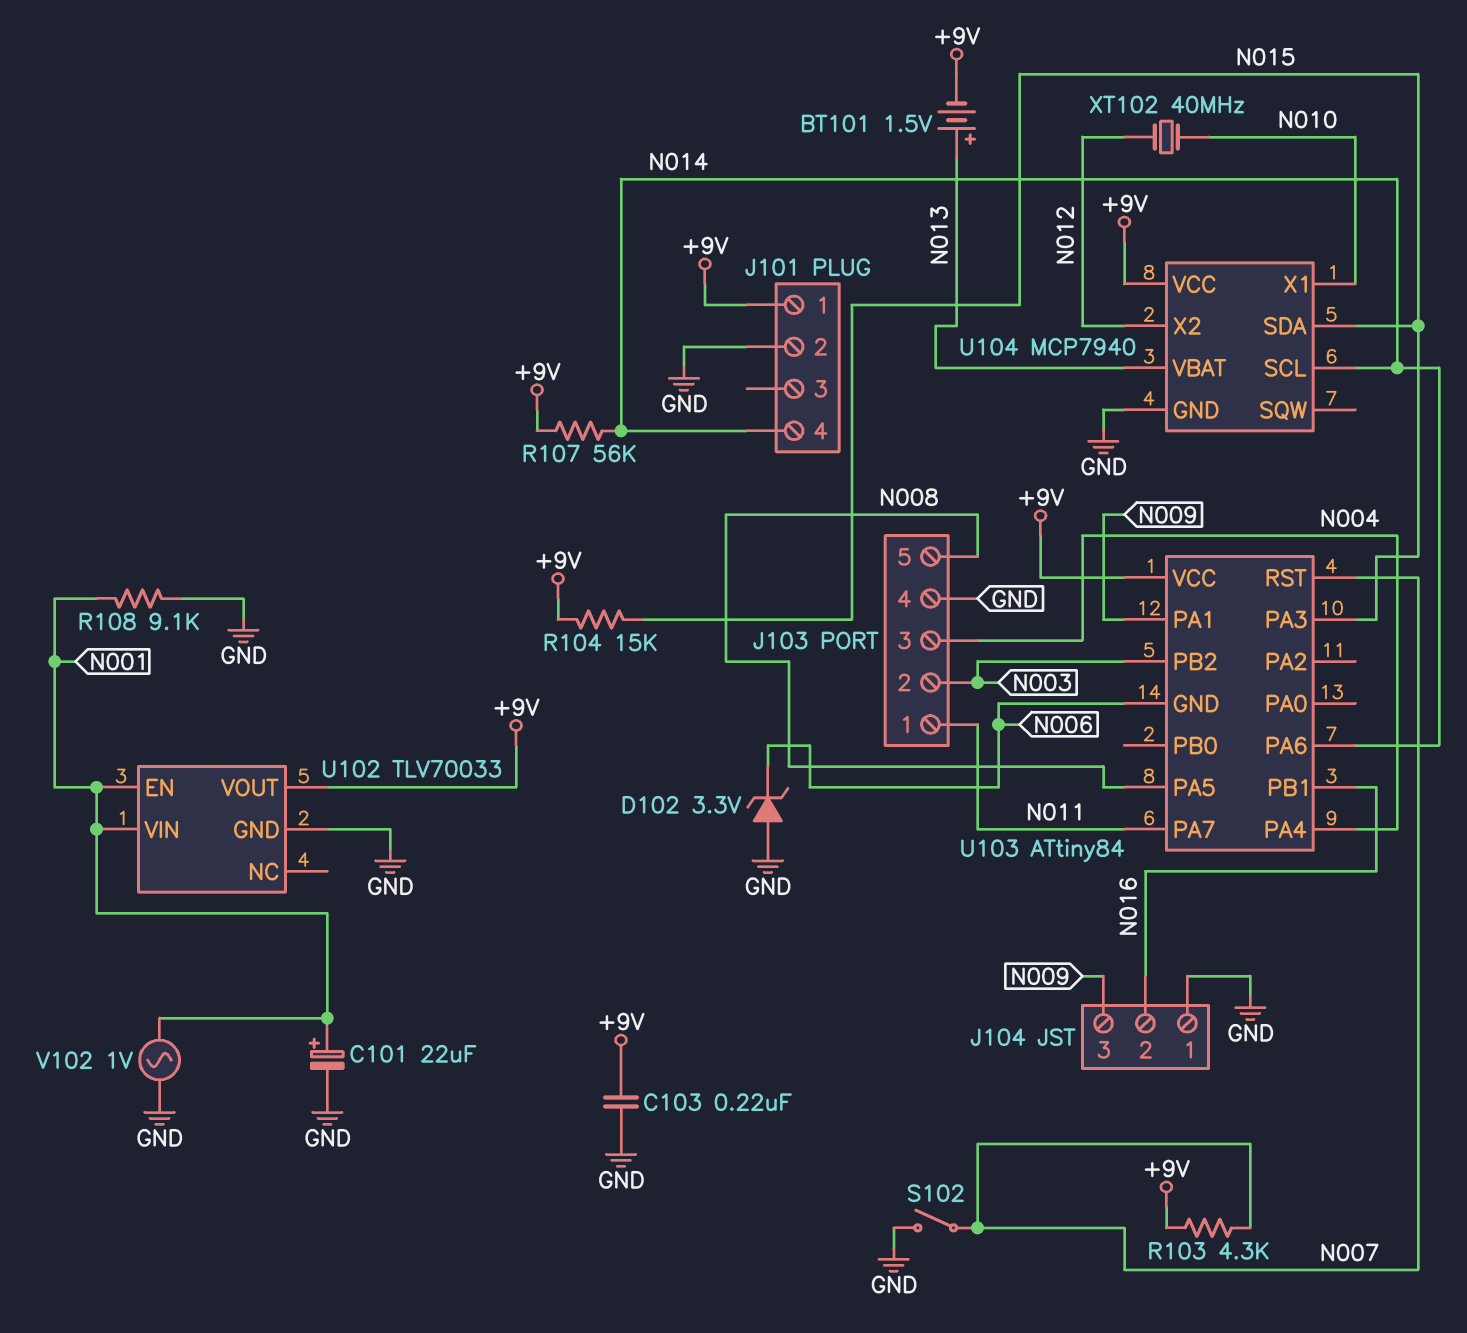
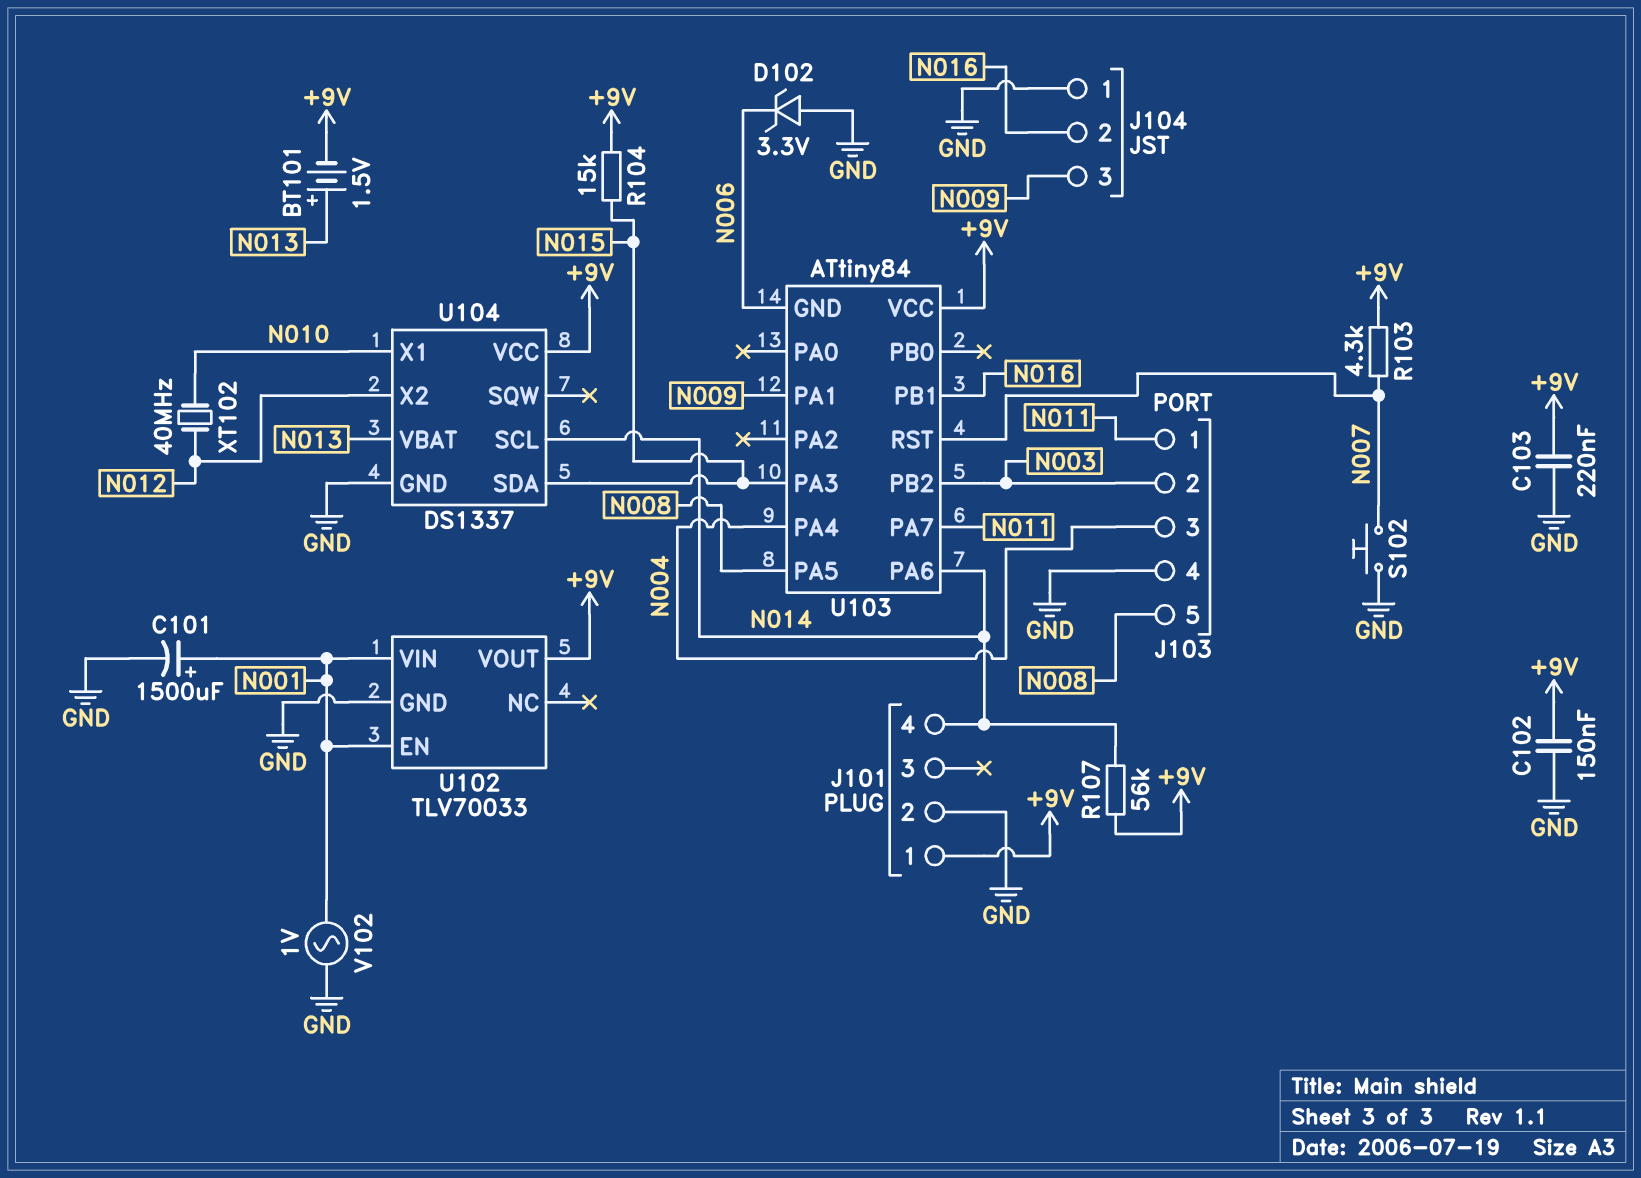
C101: 22uF (plus N001, minus GND) -> 1500uF (plus N001, minus GND)
C102: none -> 150nF (+9V, GND)
R108: 9.1k (GND, N001) -> none
S102: switch (GND, N007) -> button (GND, N007)
U104: MCP7940 -> DS1337

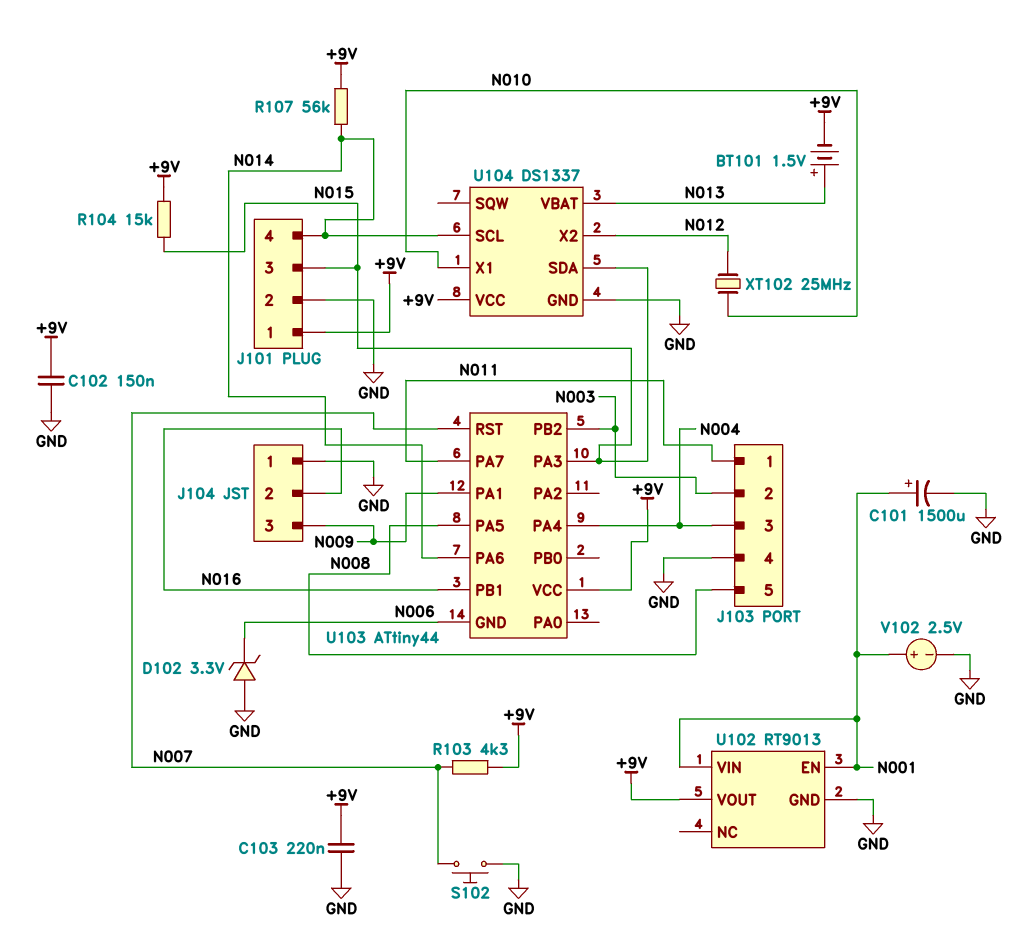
J101 pin 3: none -> N015
U102: TLV70033 -> RT9013
U103: ATtiny84 -> ATtiny44
V102: AC 1V (GND, N001) -> 2.5V (plus N001, minus GND)
XT102: 40MHz (N010, N012) -> 25MHz (N010, N012)

